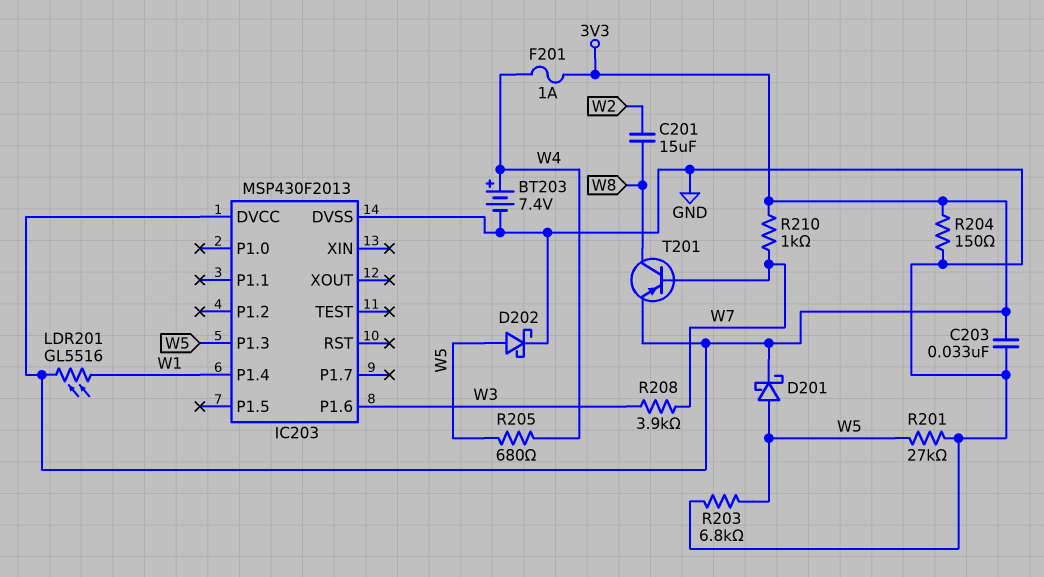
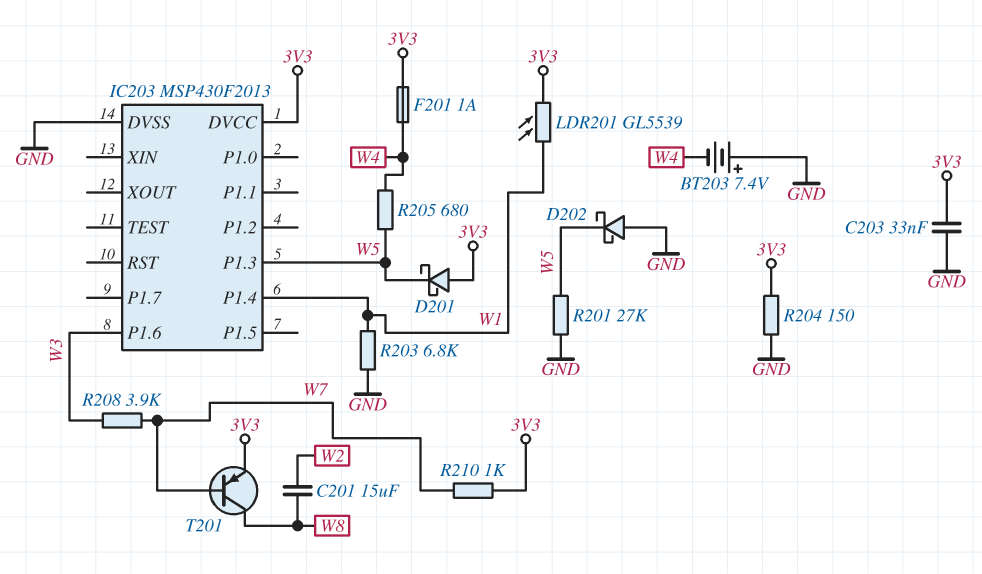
BT203: 7.4V (plus W4, minus GND) -> 7.4V (plus GND, minus W4)
D201: schottky (A W5, K 3V3) -> schottky (A 3V3, K W5)
D202: schottky (A W5, K GND) -> schottky (A GND, K W5)
LDR201: GL5516 (3V3, W1) -> GL5539 (3V3, W1)
R203: 6.8k (GND, W5) -> 6.8k (GND, W1)

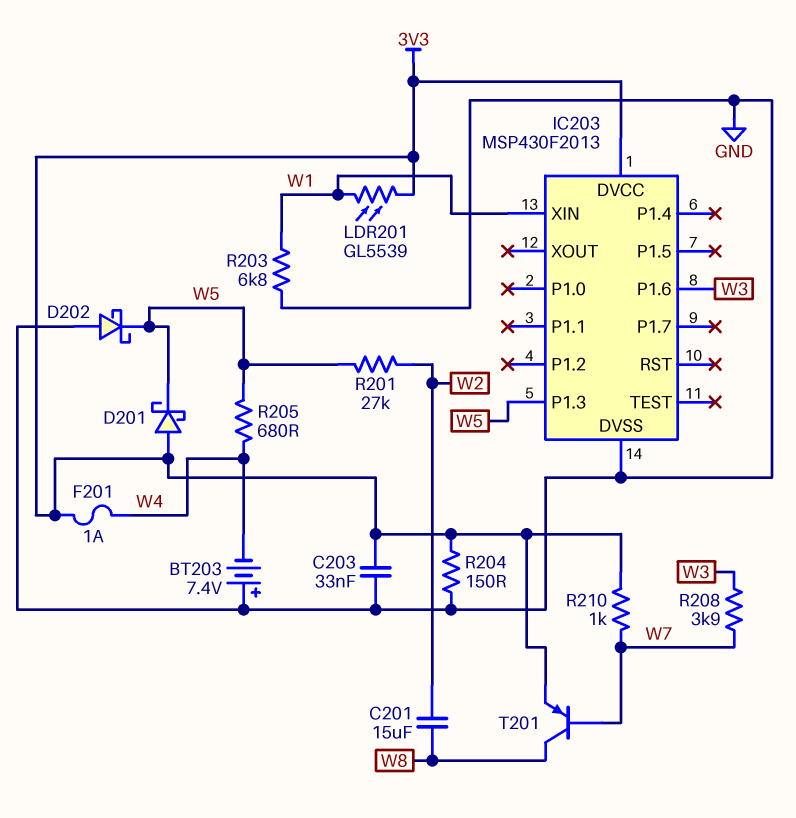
IC203 pin P1.4: W1 -> none
IC203 pin XIN: none -> W1
R201: 27k (GND, W5) -> 27k (W2, W5)

